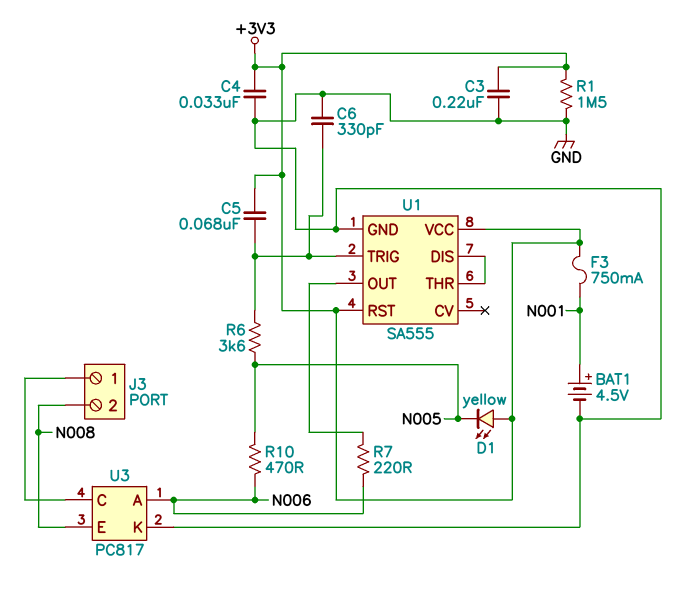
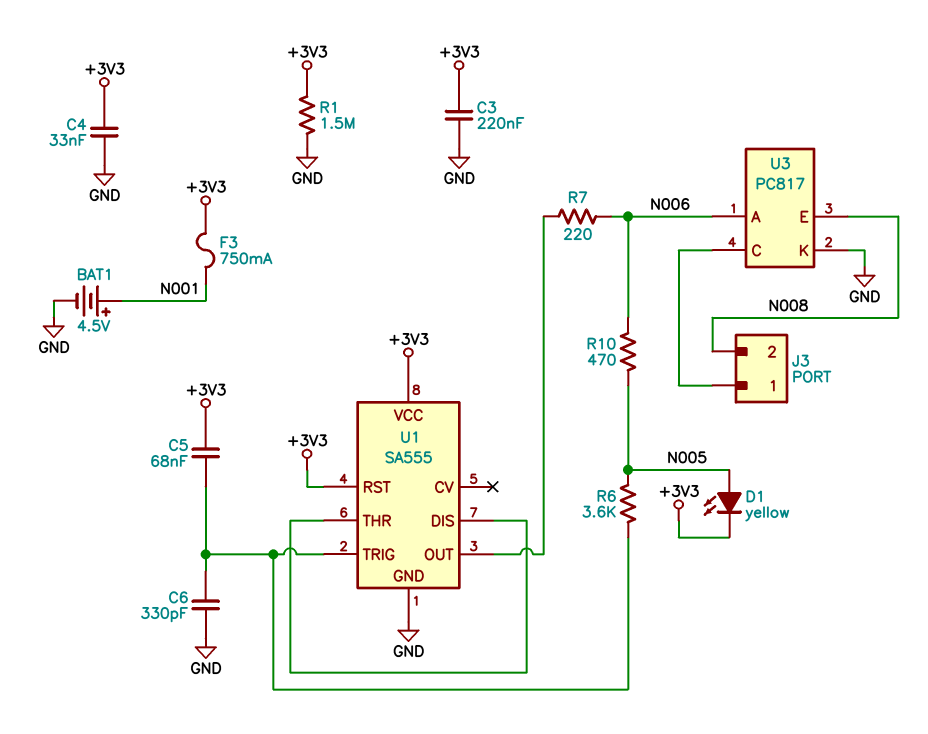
D1: LED yellow (A +3V3, K N005) -> LED yellow (A N005, K +3V3)

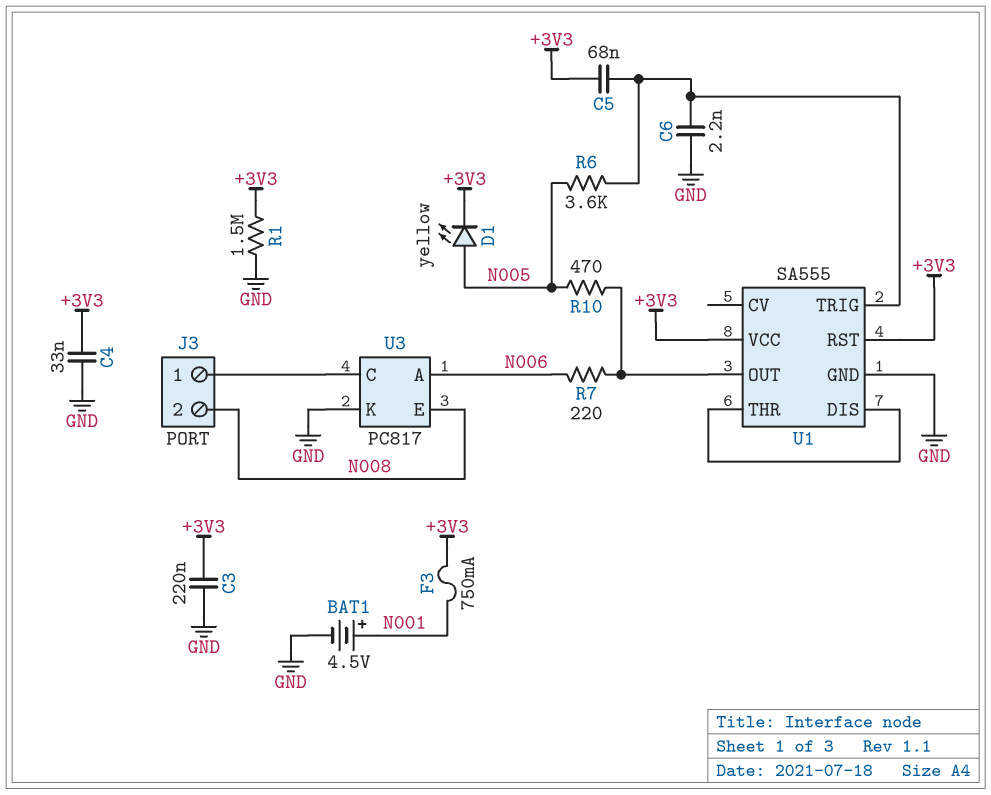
C6: 330pF (GND, U1/TRIG) -> 2.2nF (GND, U1/TRIG)
R10: 470 (N005, N006) -> 470 (N005, U1/OUT)

